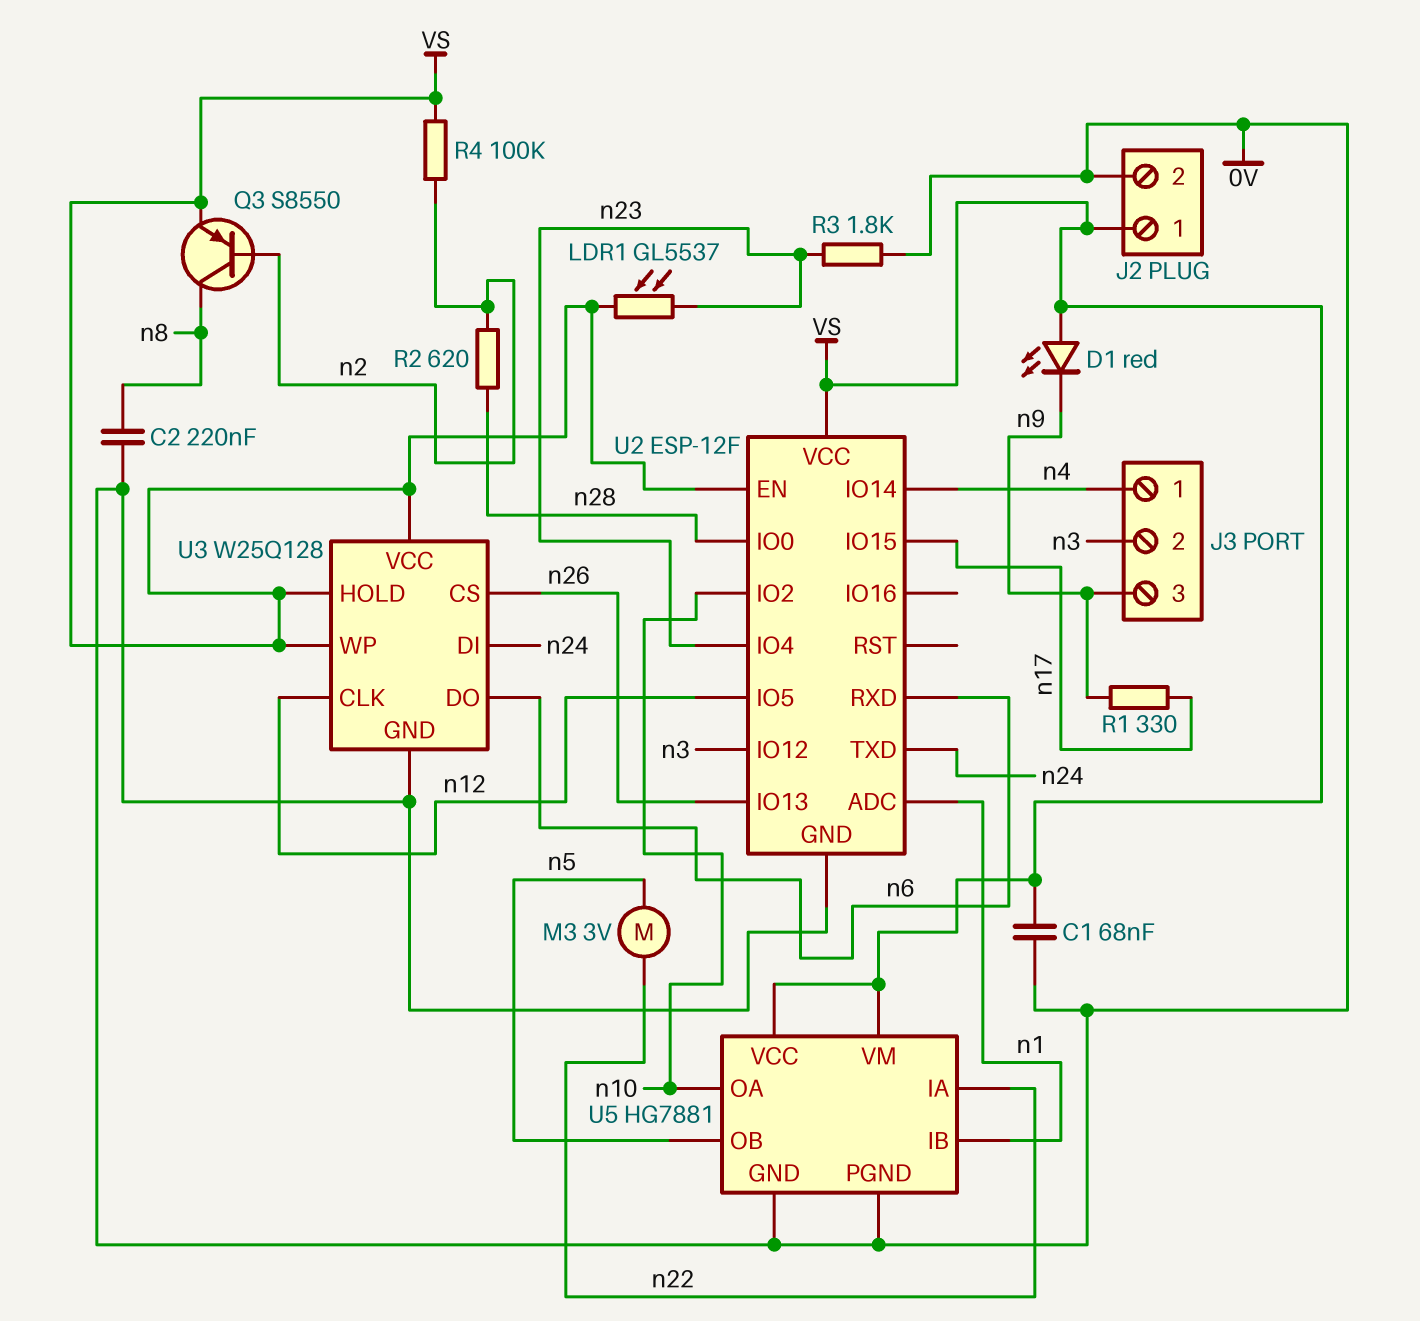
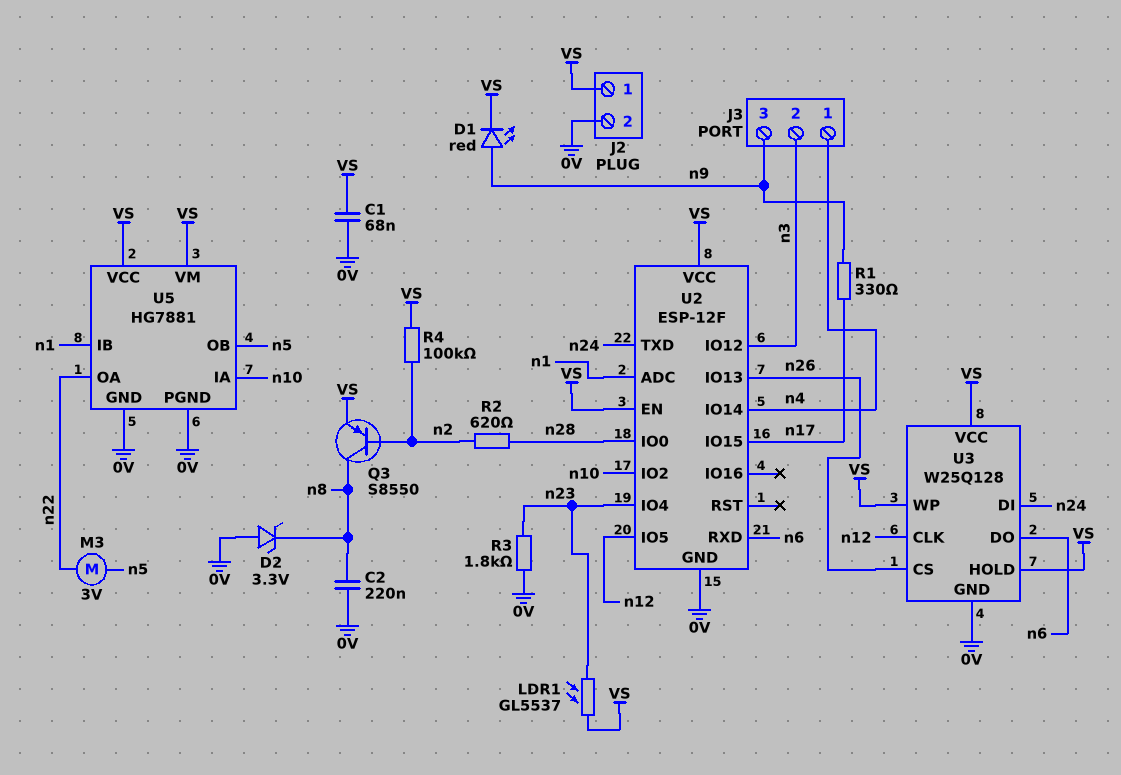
D1: LED red (A VS, K n9) -> LED red (A n9, K VS)
D2: none -> zener 3.3V (A 0V, K n8)
U5 pin IA: n22 -> n10
U5 pin OA: n10 -> n22

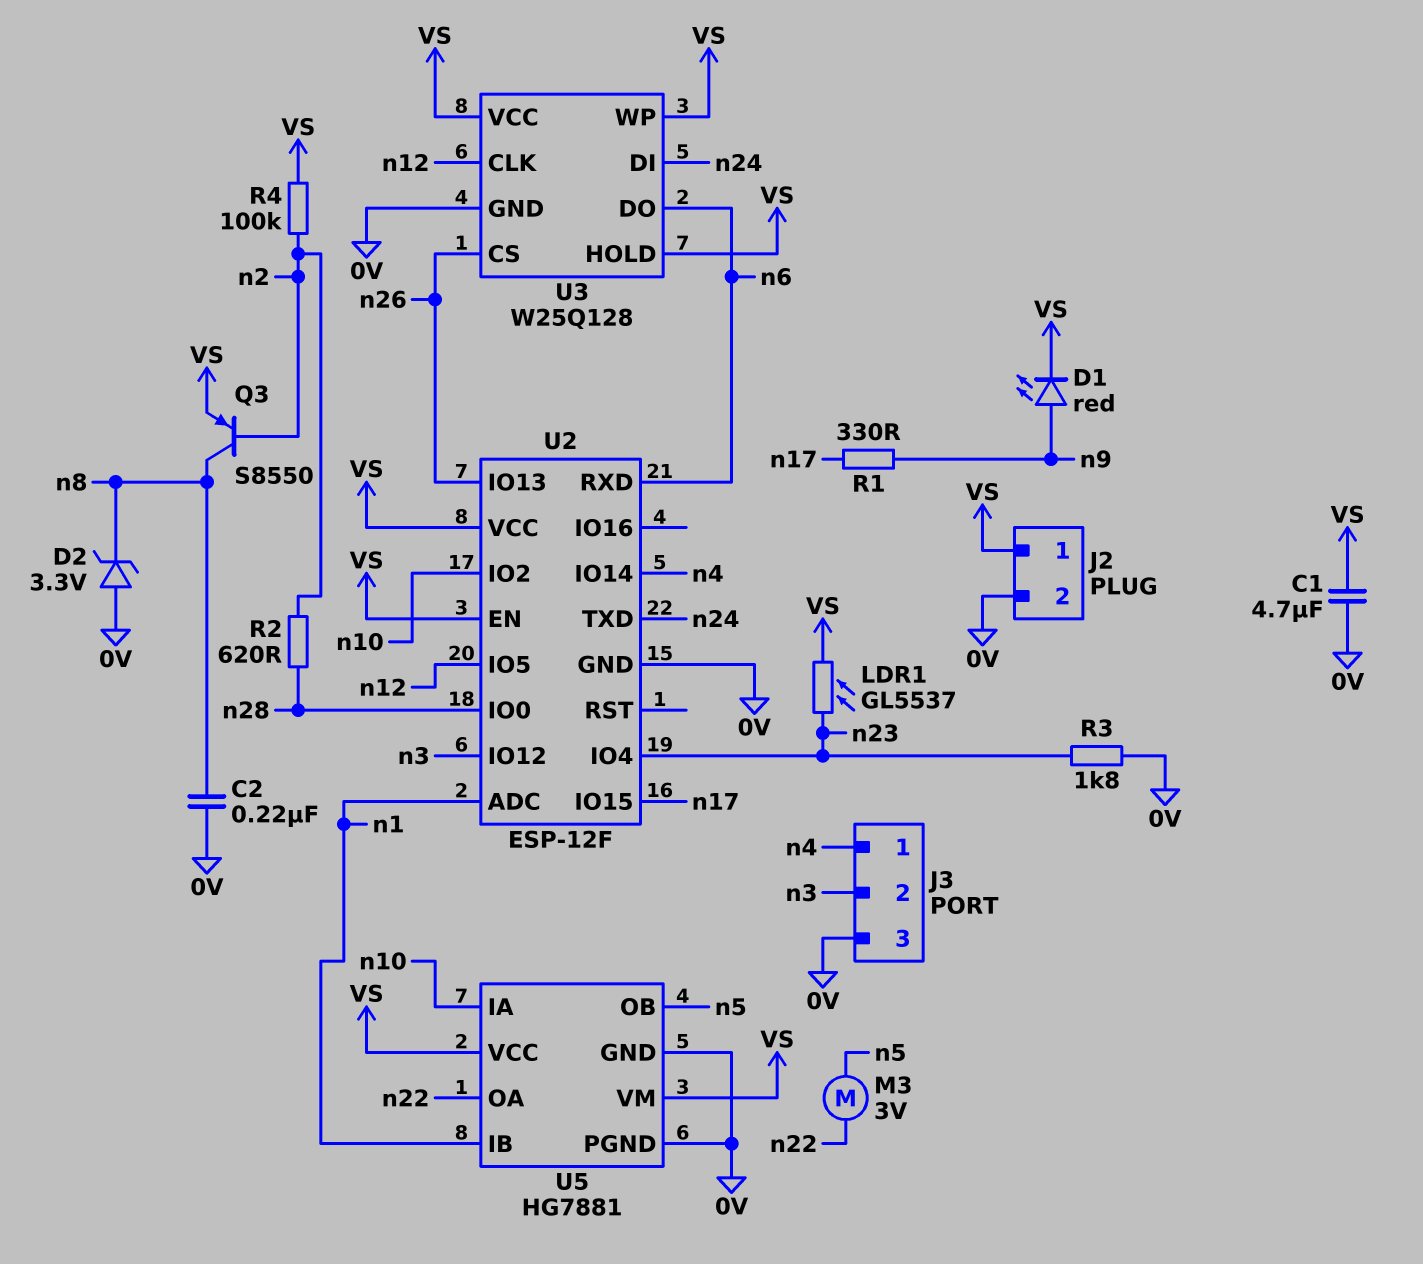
C1: 68nF (0V, VS) -> 4.7uF (0V, VS)
J3 pin 3: n9 -> 0V

